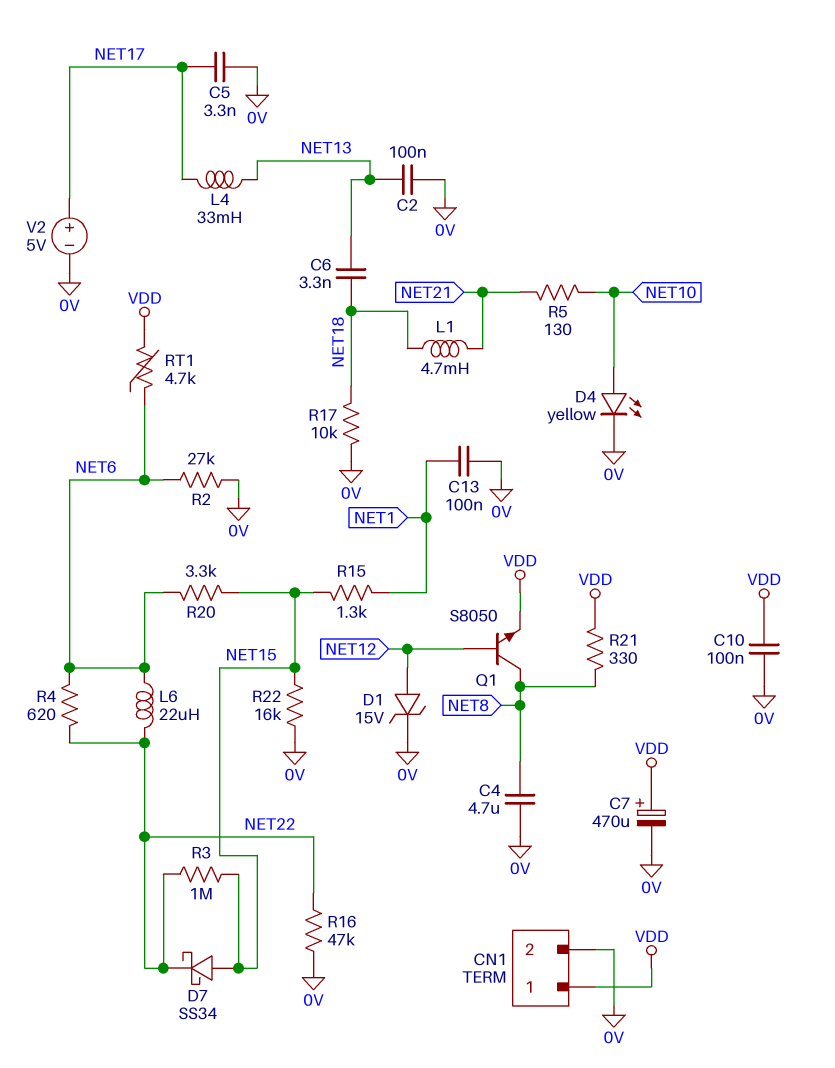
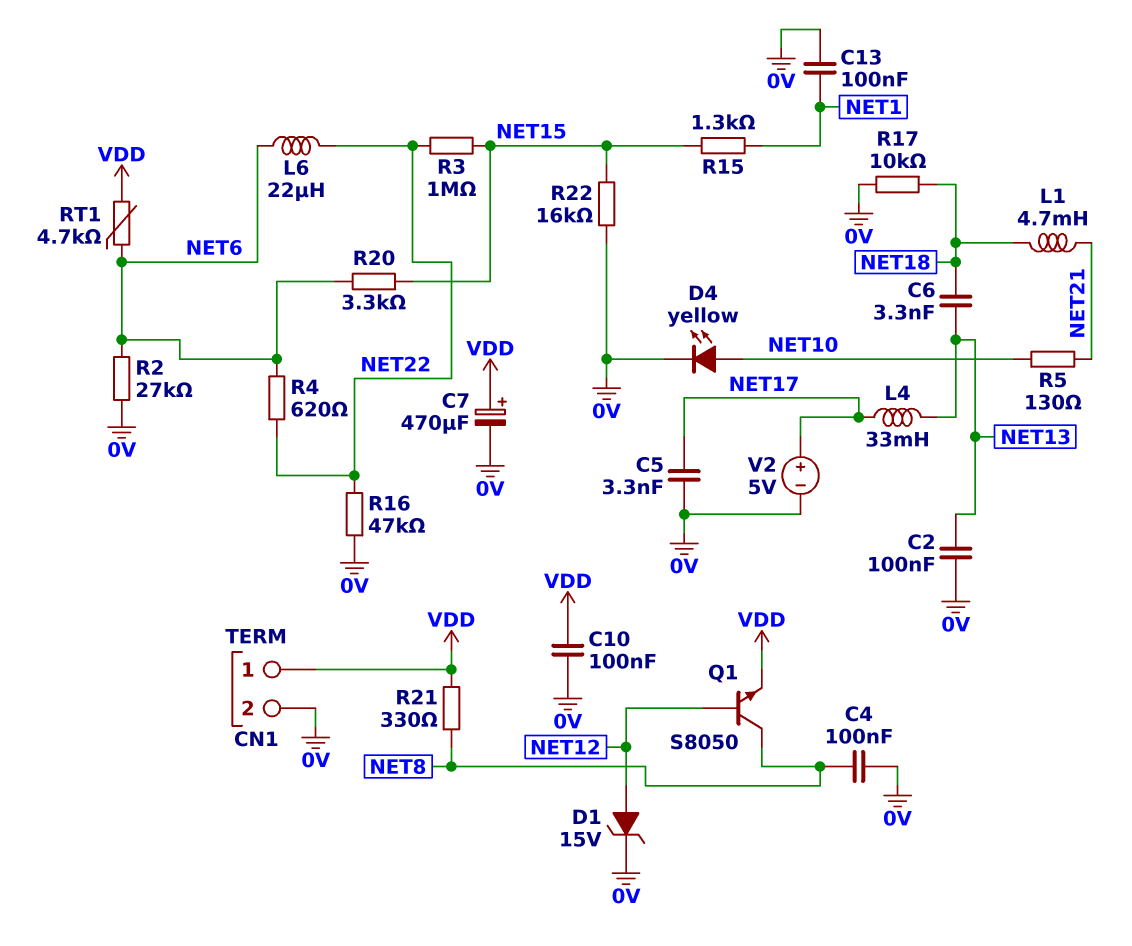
C4: 4.7uF (0V, NET8) -> 100nF (0V, NET8)
D7: schottky SS34 (A NET15, K NET22) -> none

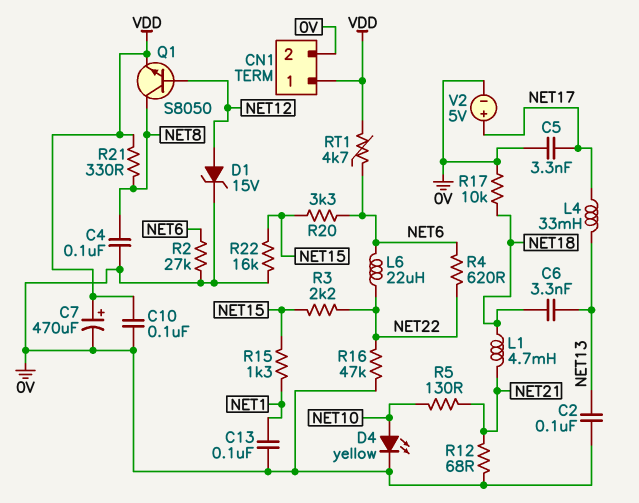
R3: 1M (NET15, NET22) -> 2.2k (NET15, NET22)
R12: none -> 68 (0V, NET21)

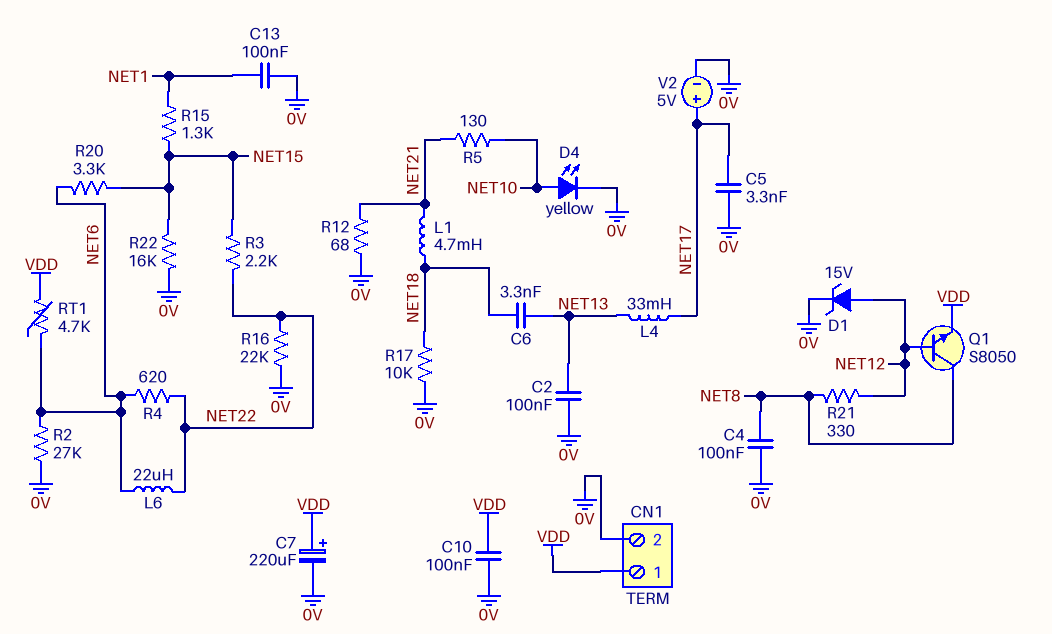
C7: 470uF (plus VDD, minus 0V) -> 220uF (plus VDD, minus 0V)
R16: 47k (0V, NET22) -> 22k (0V, NET22)
R21: 330 (NET8, VDD) -> 330 (NET8, NET12)

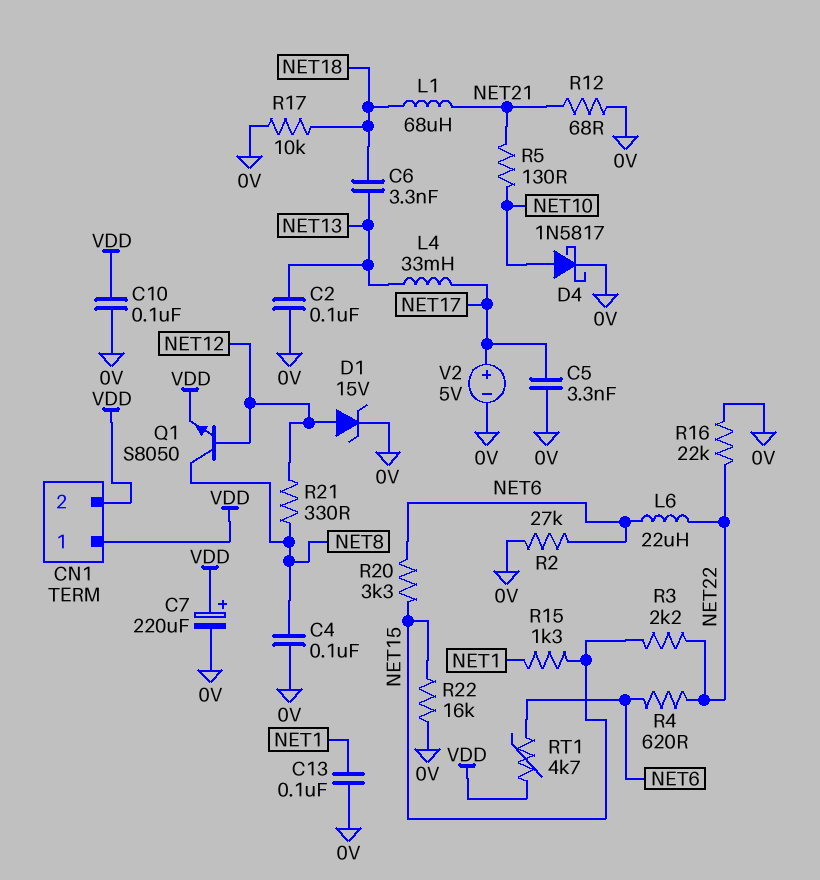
CN1 pin 2: 0V -> VDD
D4: LED yellow (A NET10, K 0V) -> schottky 1N5817 (A NET10, K 0V)
L1: 4.7mH (NET18, NET21) -> 68uH (NET18, NET21)

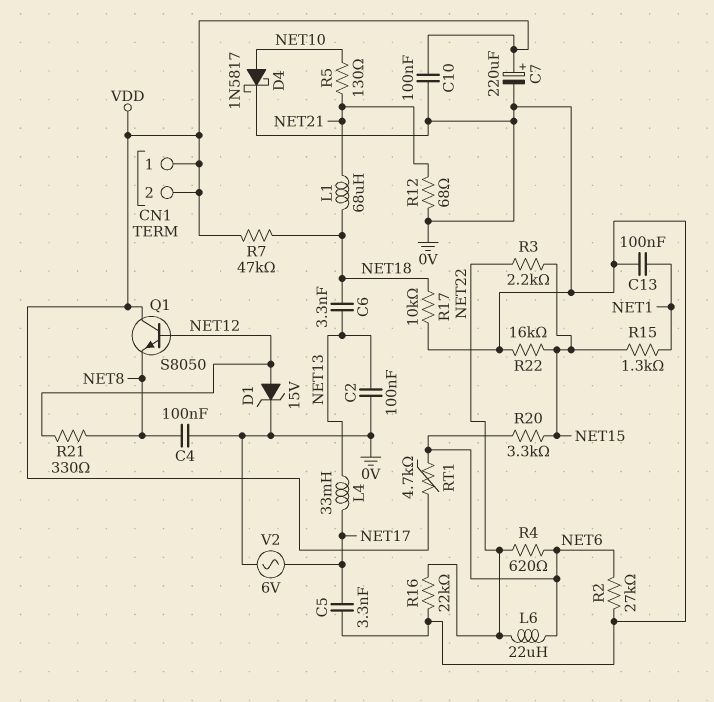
Q1: NPN S8050 (B NET12, C NET8, E VDD) -> NPN S8050 (B NET12, C VDD, E NET8)
R7: none -> 47k (NET18, VDD)
V2: 5V (plus NET17, minus 0V) -> AC 6V (0V, NET17)

